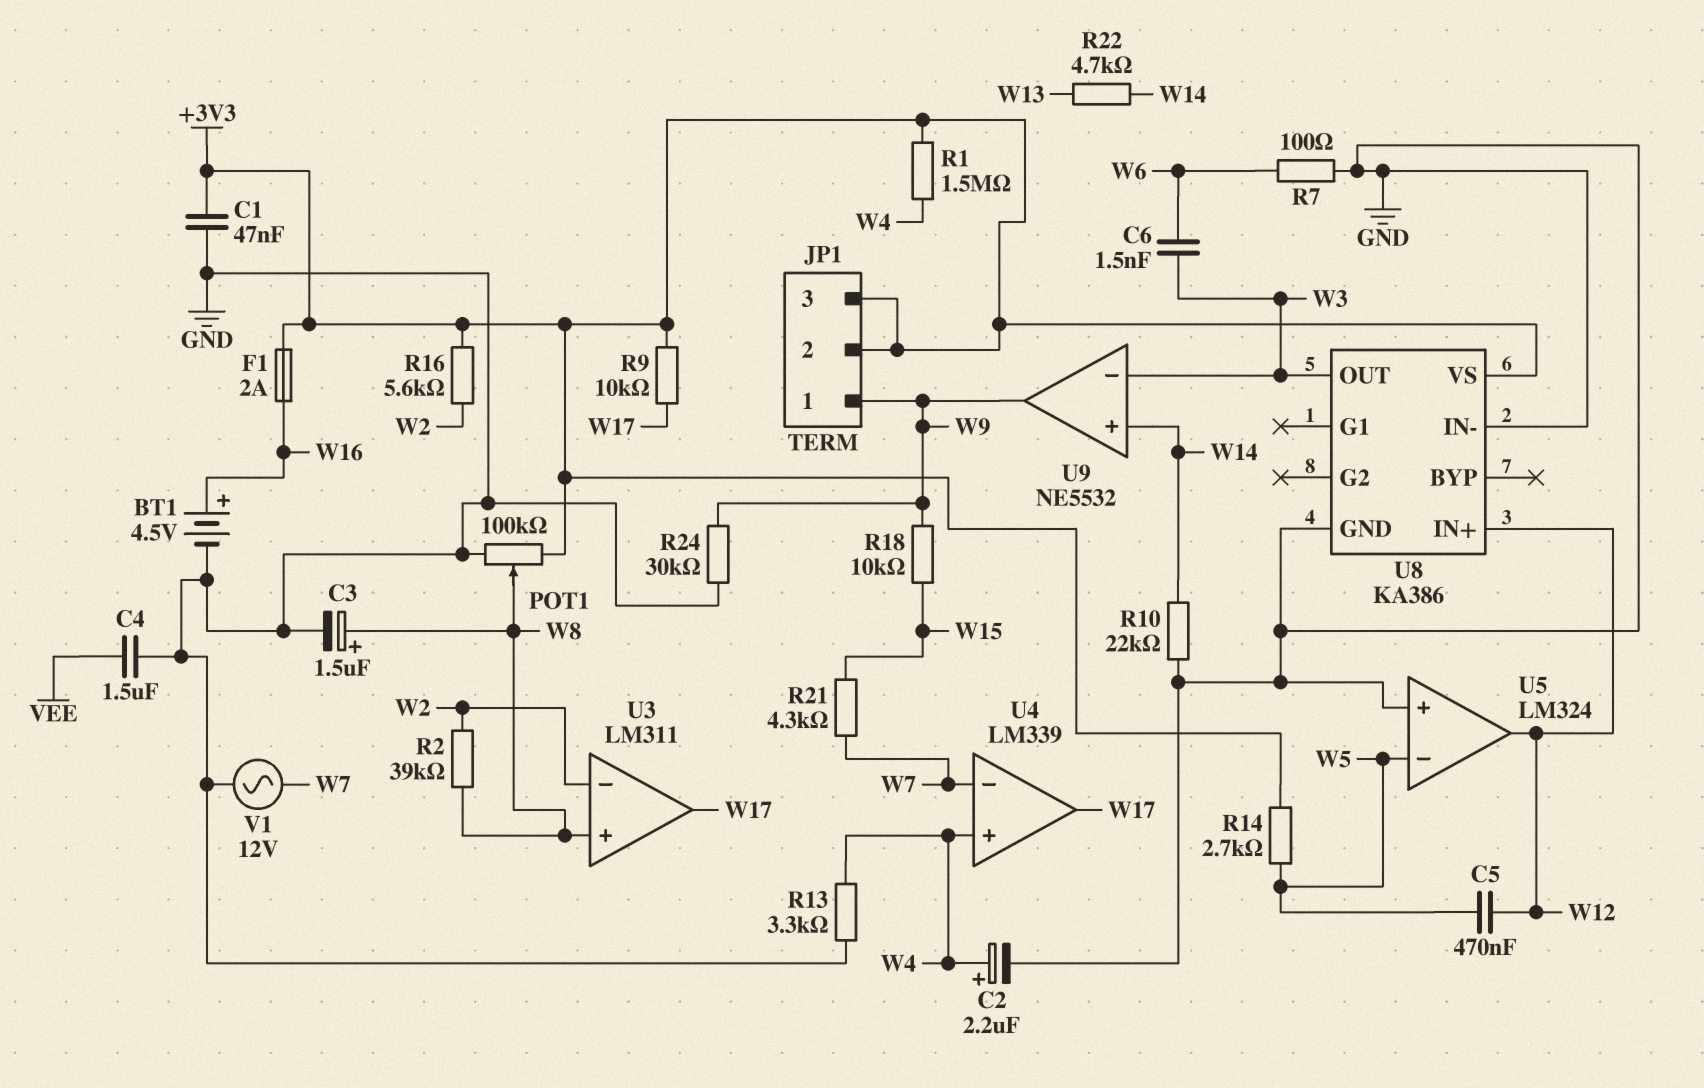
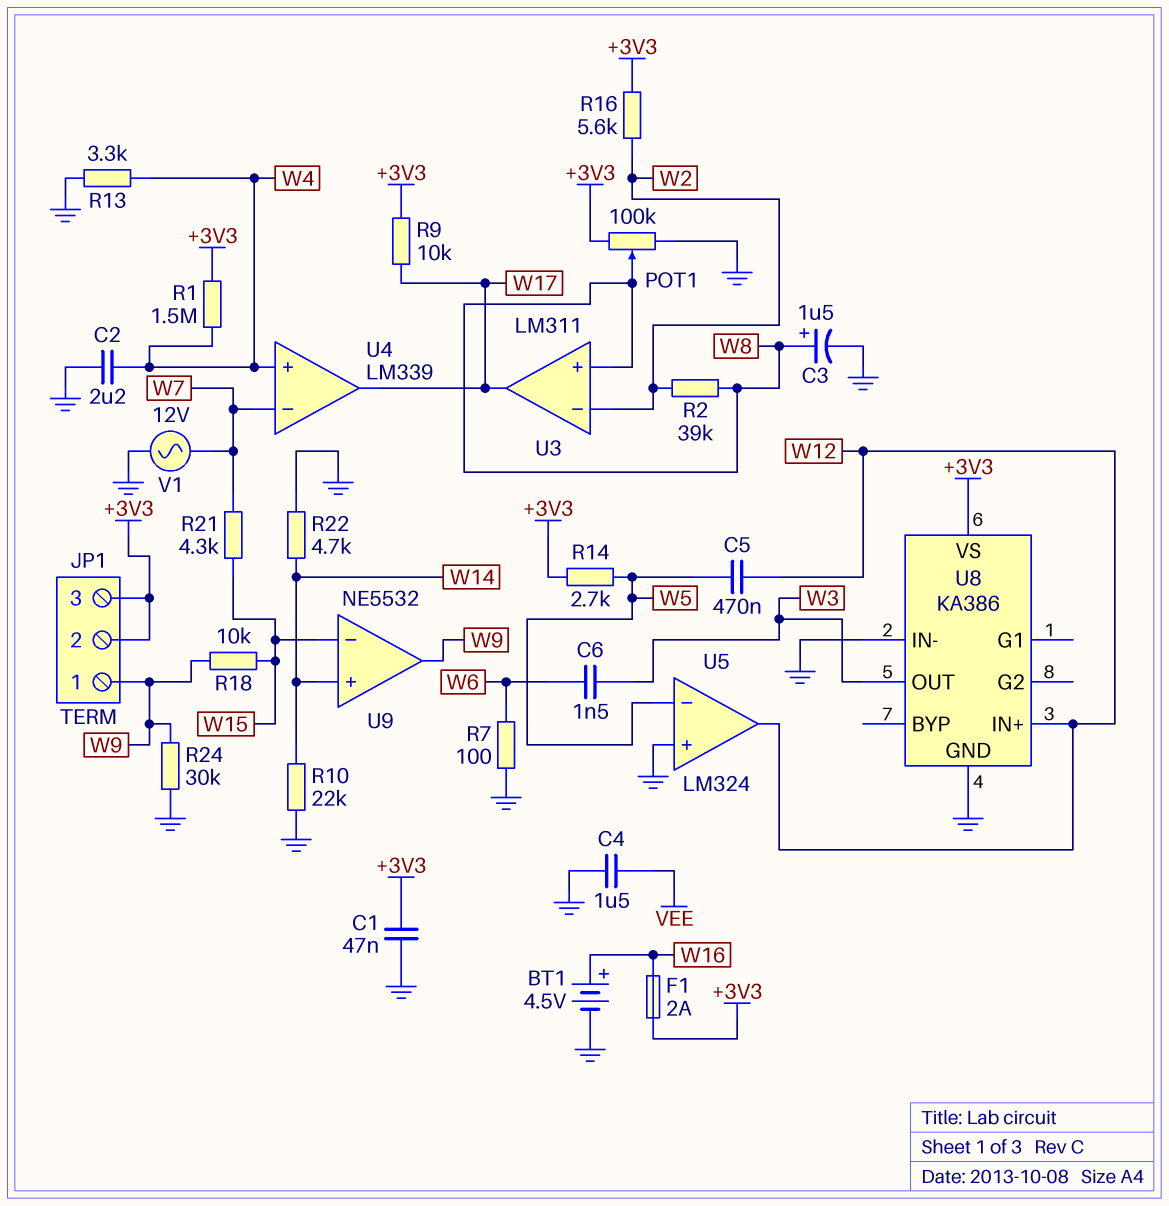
C2: 2.2uF (plus W4, minus GND) -> 2.2uF (GND, W4)
R22: 4.7k (W13, W14) -> 4.7k (GND, W14)
U9 pin in-: W3 -> W15

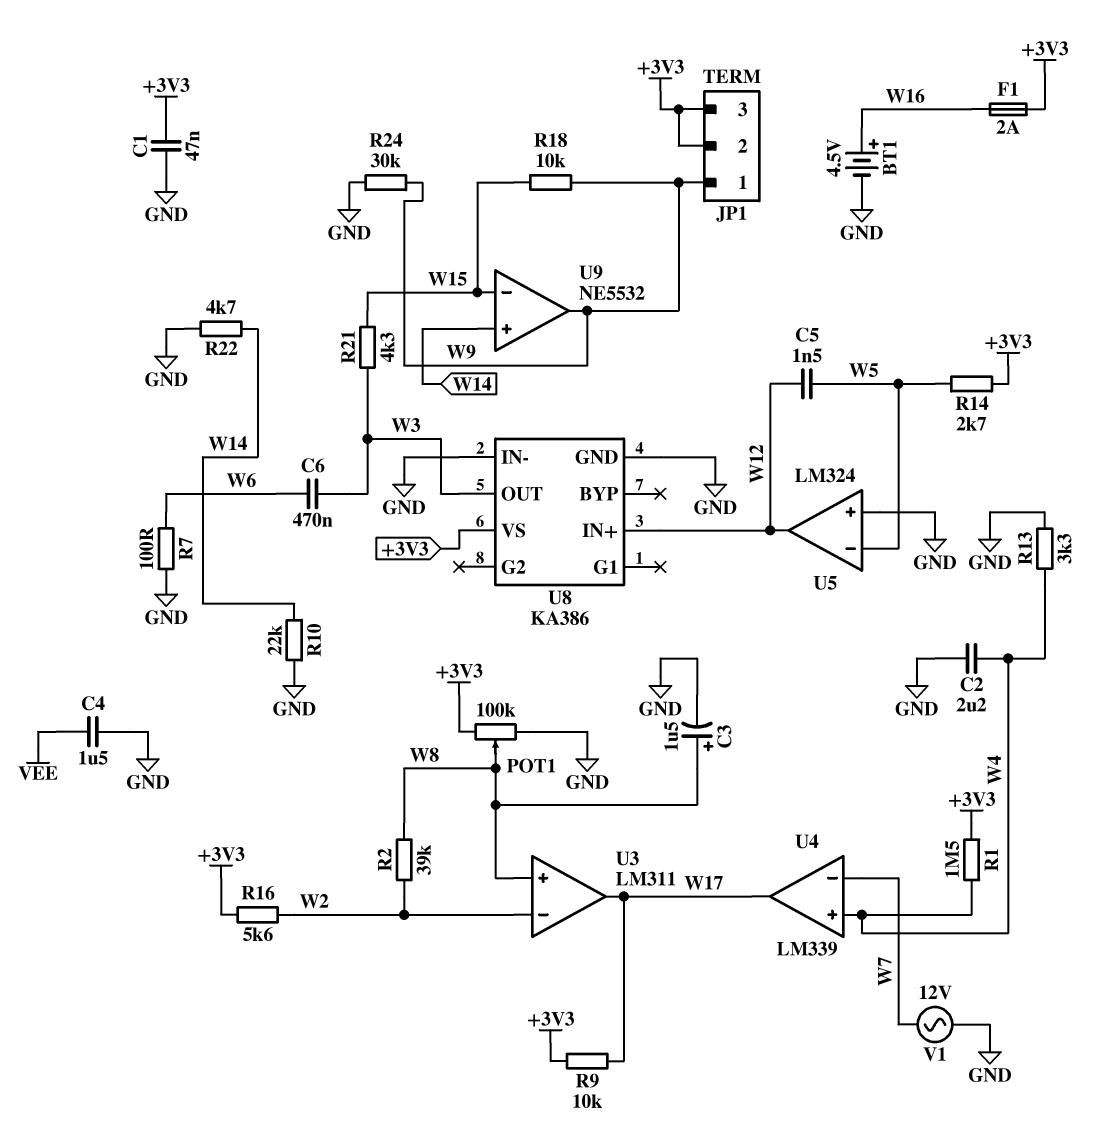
C5: 470nF (W5, W12) -> 1.5nF (W5, W12)
C6: 1.5nF (W3, W6) -> 470nF (W3, W6)
R21: 4.3k (W7, W15) -> 4.3k (W3, W15)

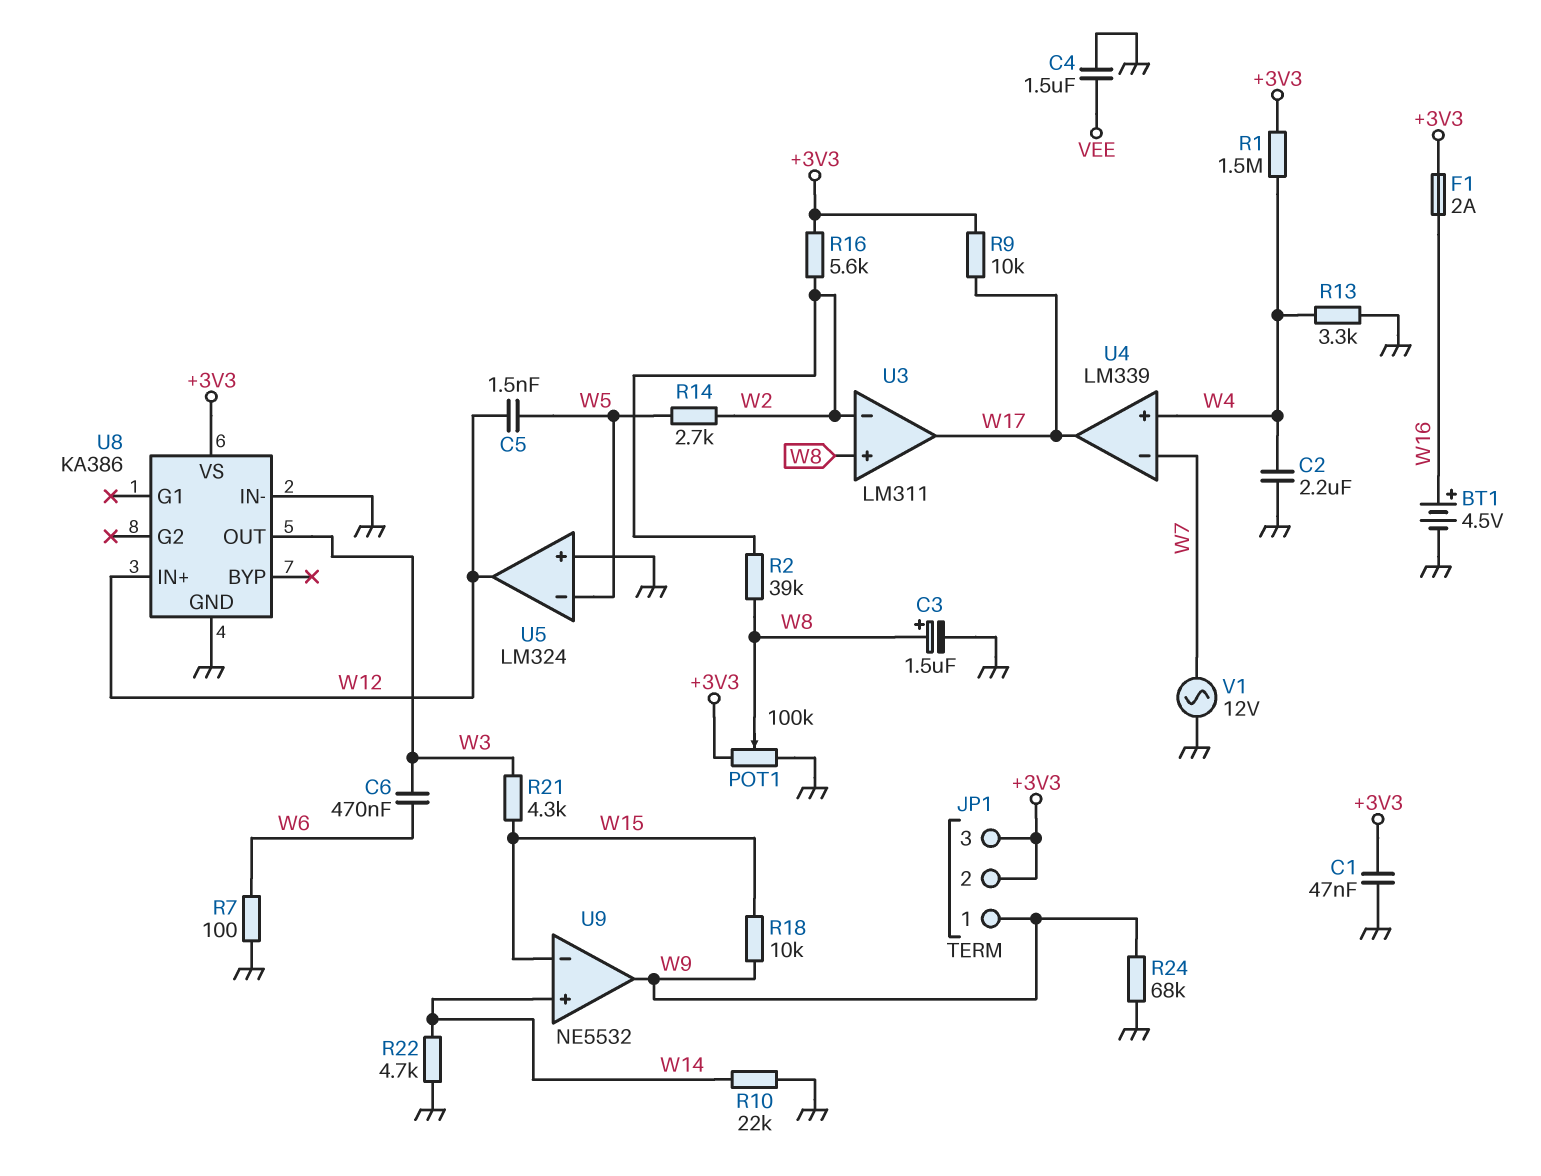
R14: 2.7k (+3V3, W5) -> 2.7k (W2, W5)
R24: 30k (GND, W9) -> 68k (GND, W9)

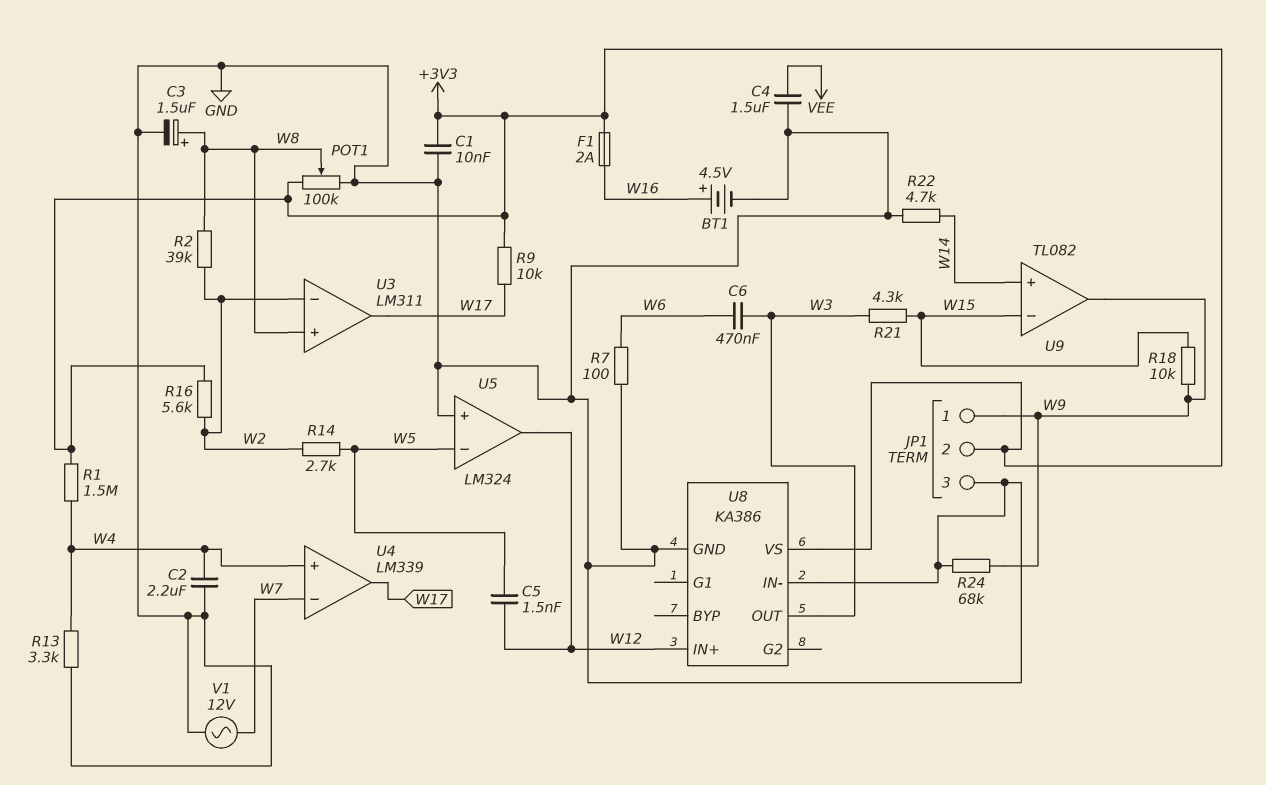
C1: 47nF (+3V3, GND) -> 10nF (+3V3, GND)
JP1 pin 3: +3V3 -> GND
R10: 22k (GND, W14) -> none
U9: NE5532 -> TL082

